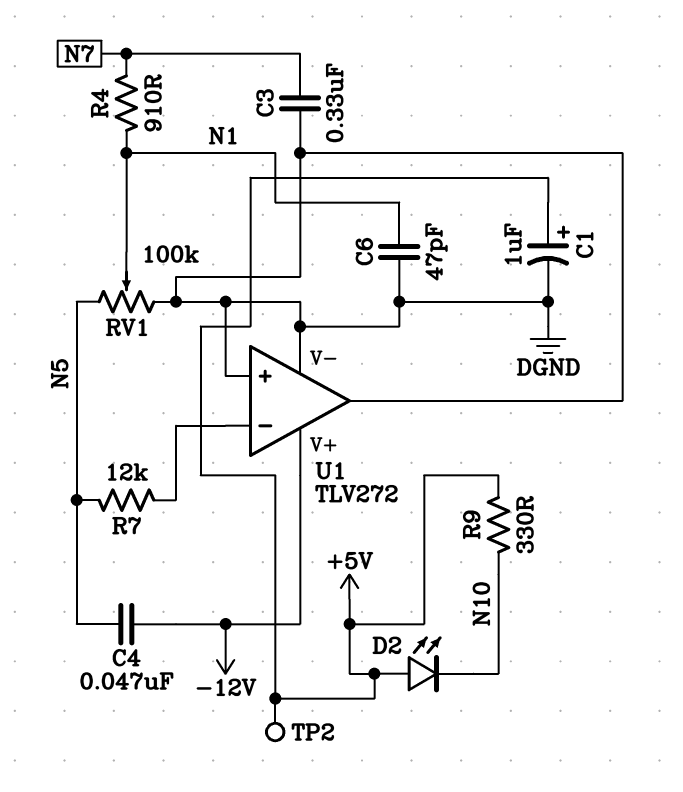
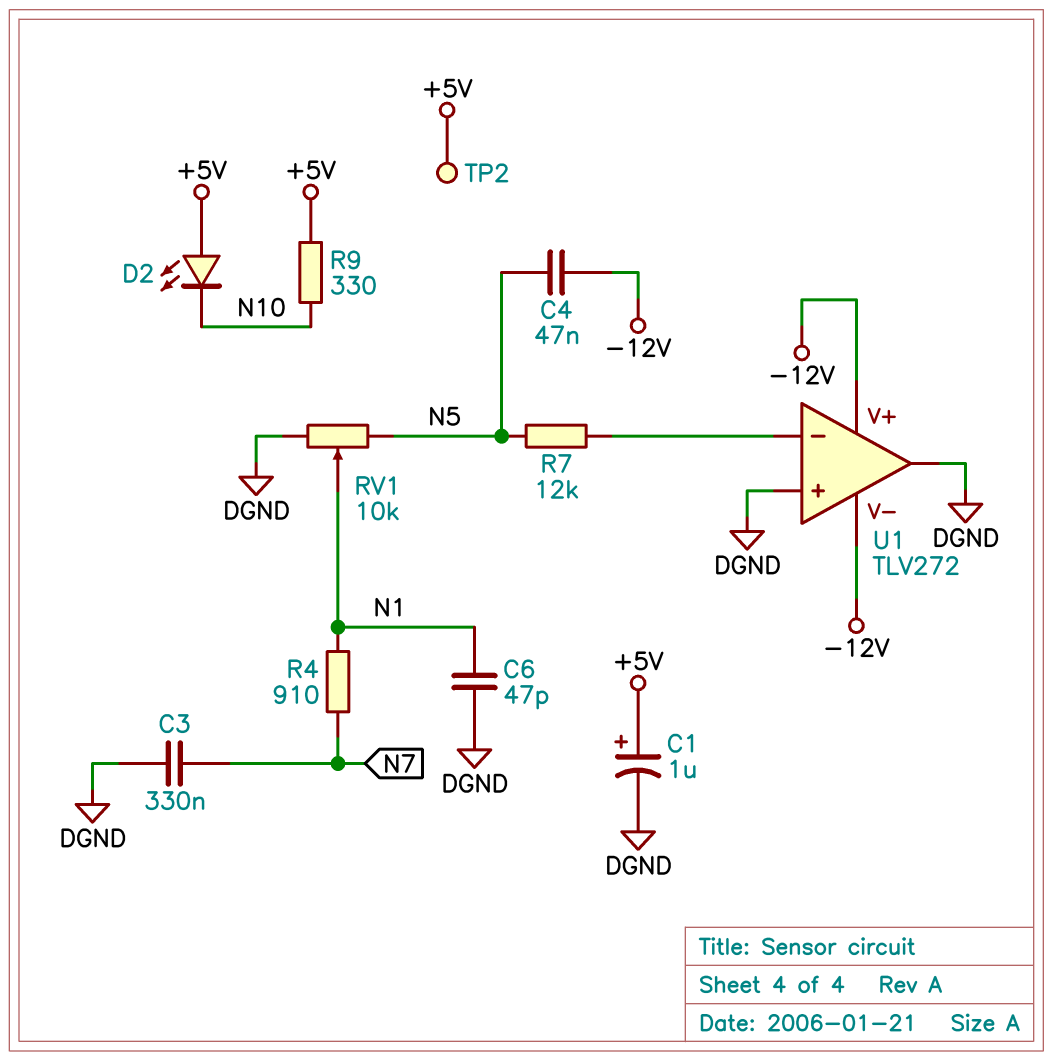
RV1: 100k (DGND, N5, wiper N1) -> 10k (DGND, N5, wiper N1)
U1 pin V-: DGND -> -12V

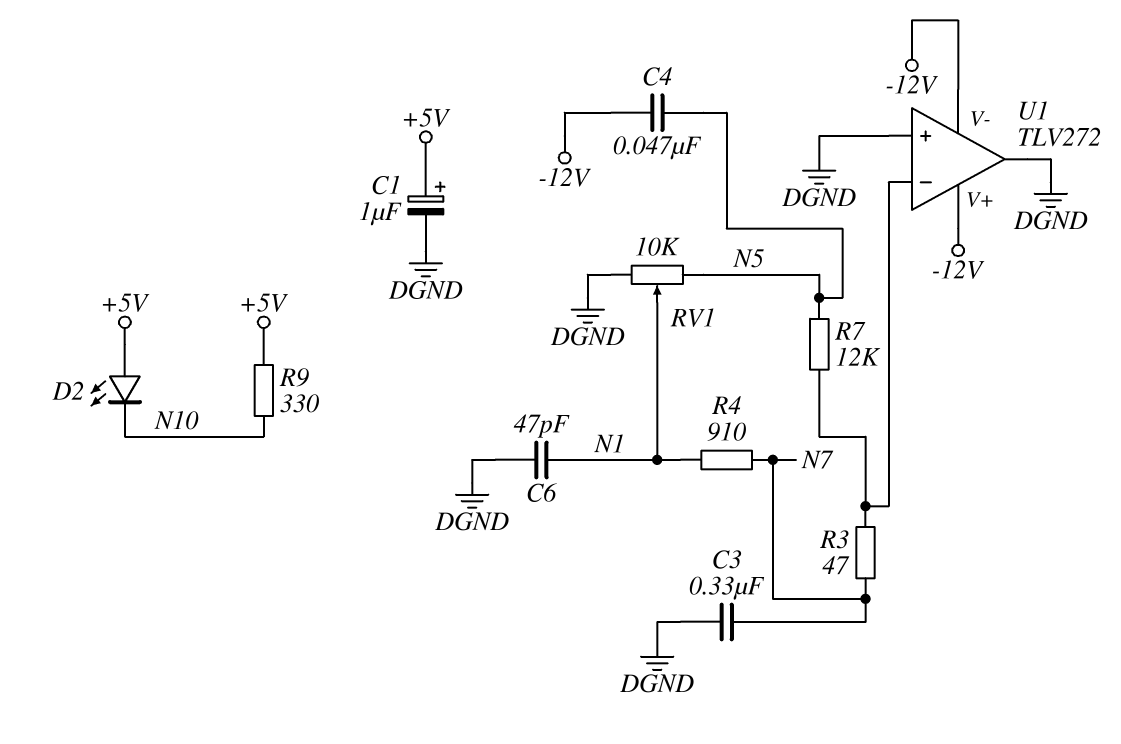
R3: none -> 47 (N7, U1/in-)
TP2: test point (+5V) -> none

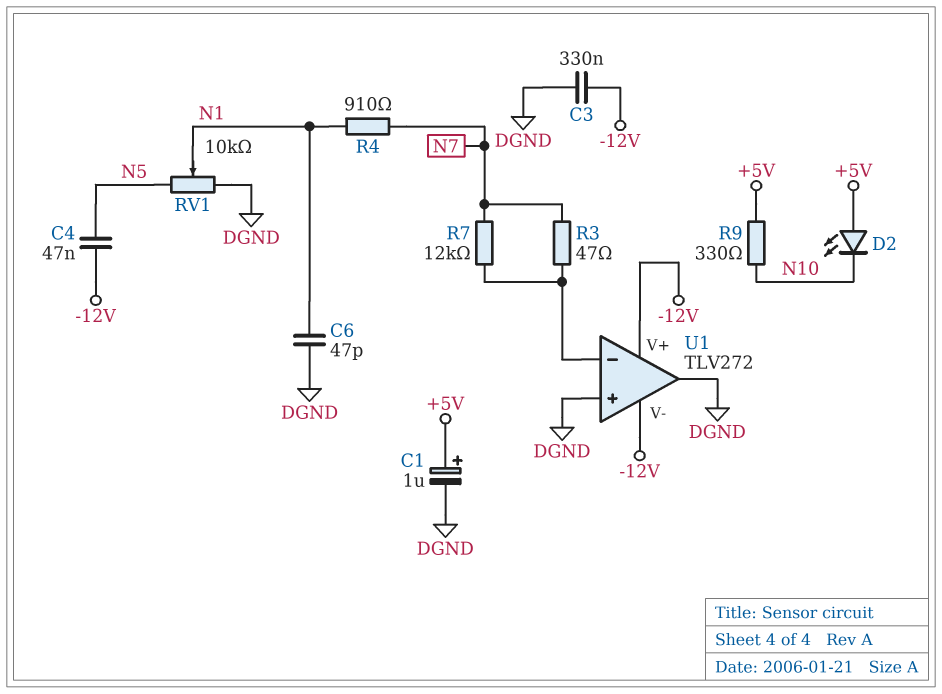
C3: 330nF (DGND, N7) -> 330nF (-12V, DGND)
R7: 12k (N5, U1/in-) -> 12k (N7, U1/in-)

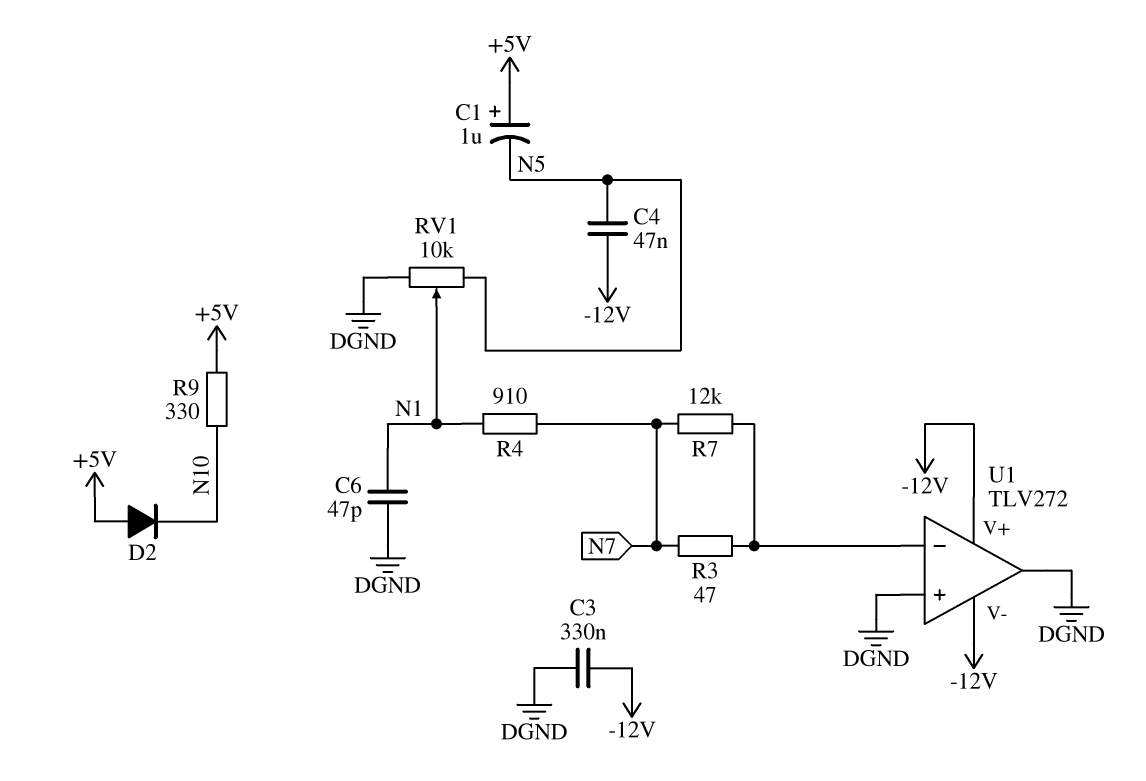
C1: 1uF (plus +5V, minus DGND) -> 1uF (plus +5V, minus N5)
D2: LED (A +5V, K N10) -> diode (A +5V, K N10)

